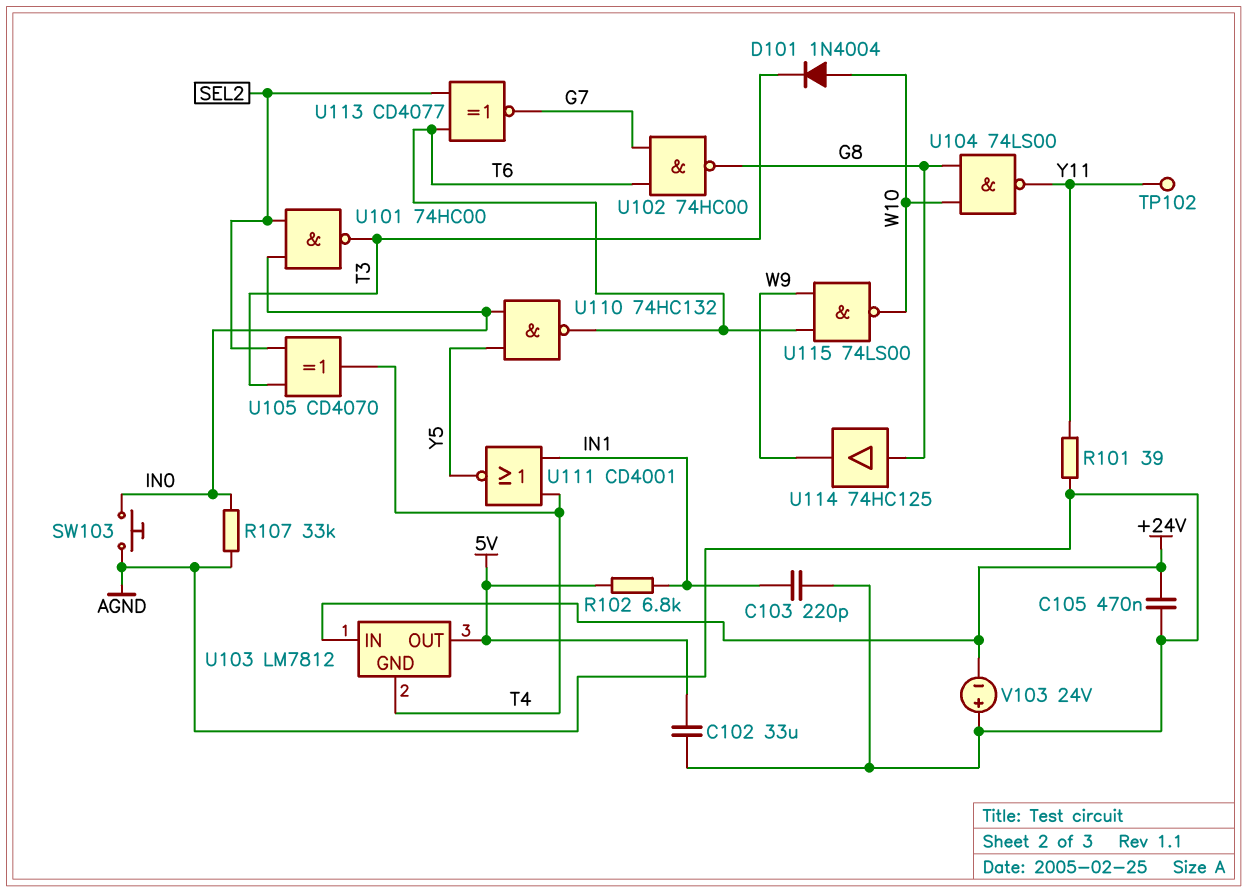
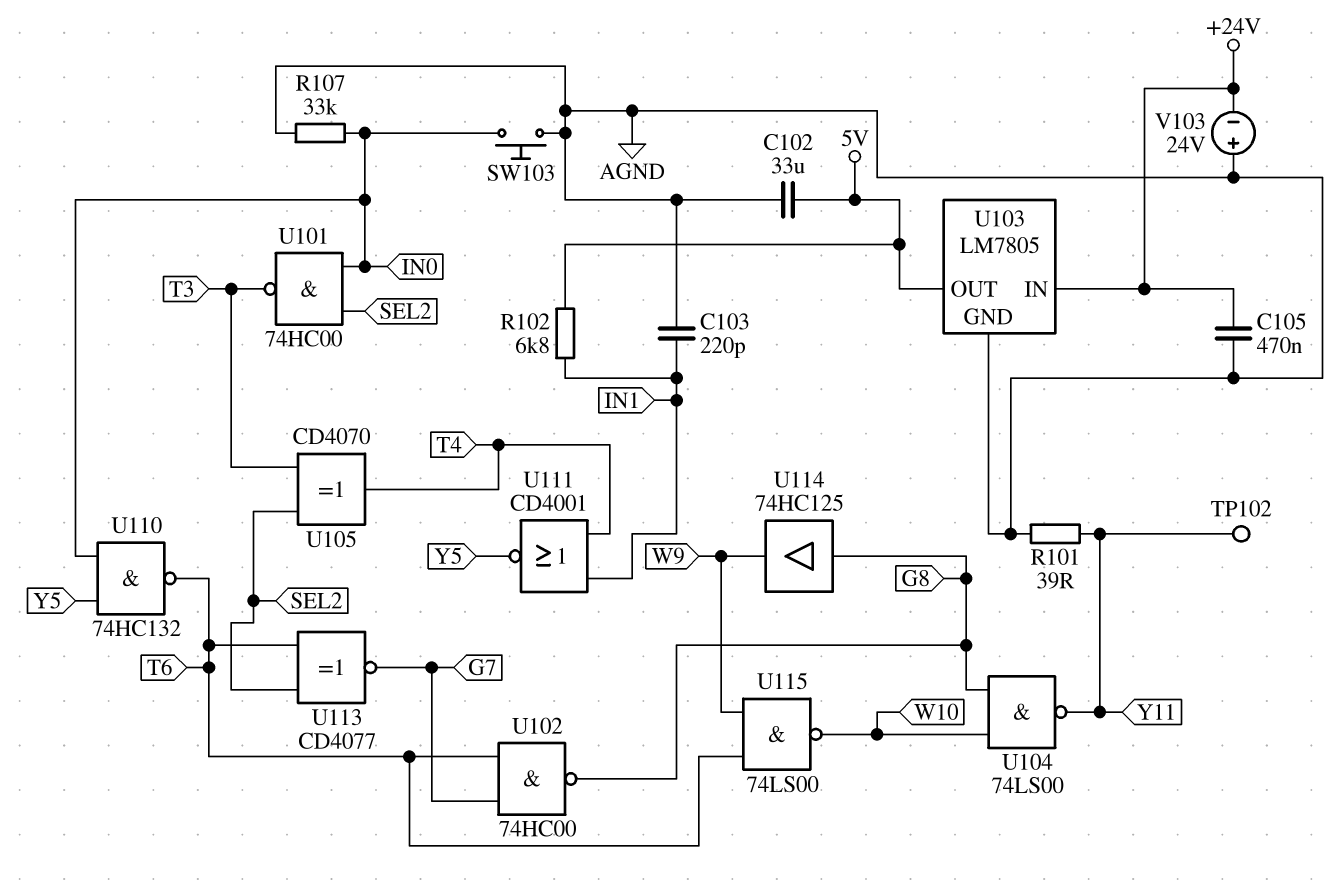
D101: diode 1N4004 (A W10, K T3) -> none
U103: LM7812 -> LM7805
U103 pin GND: T4 -> AGND

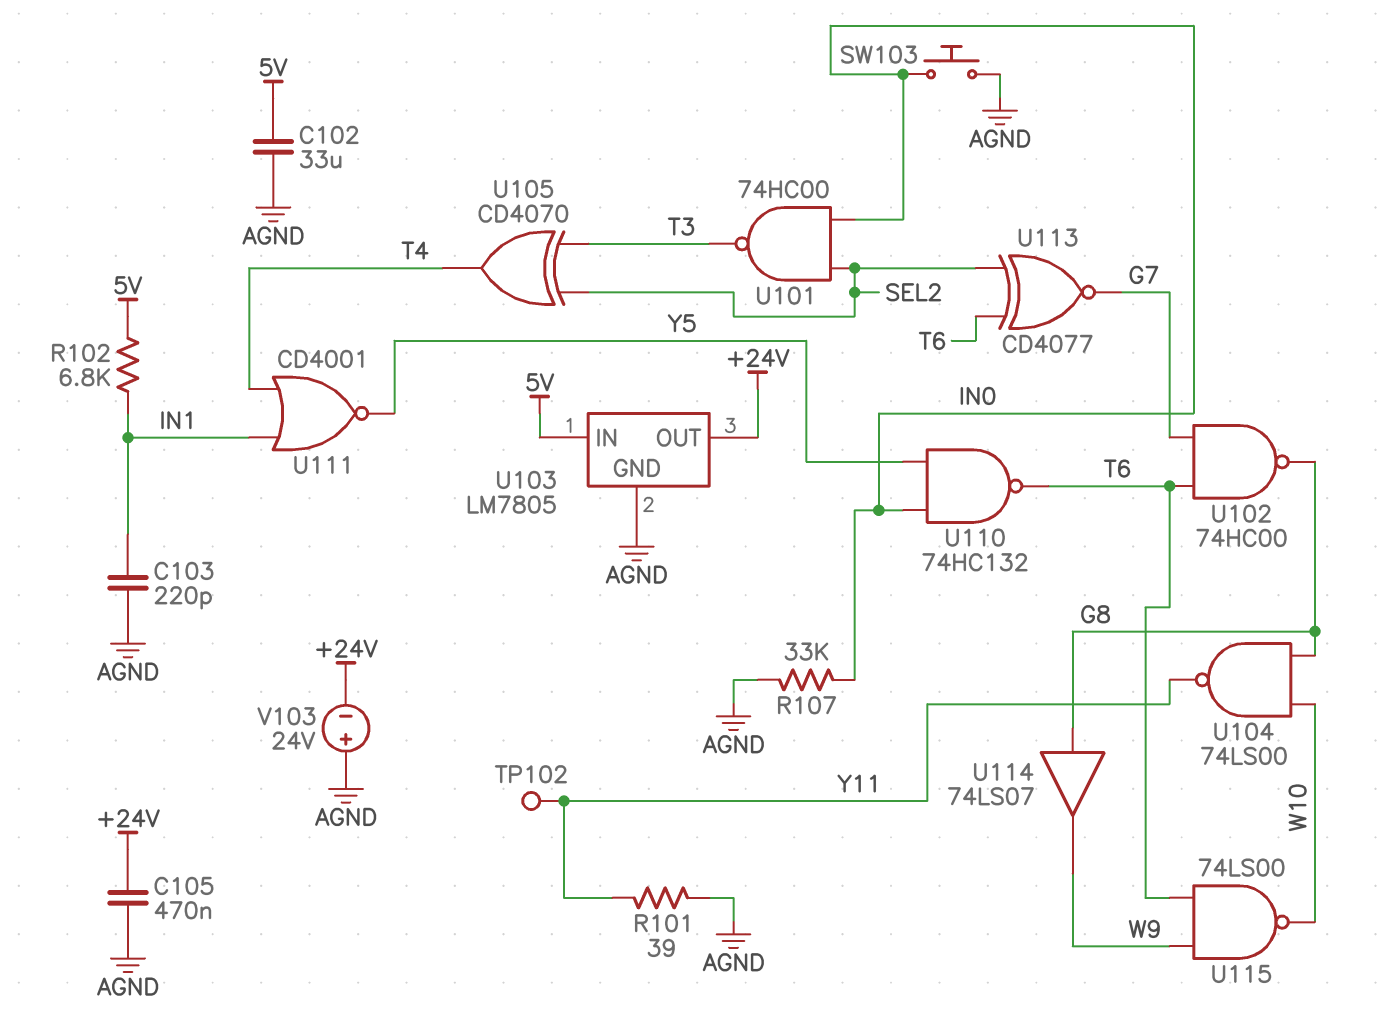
U103 pin IN: +24V -> 5V
U103 pin OUT: 5V -> +24V
U114: buffer 74HC125 (in G8, out W9) -> buffer 74LS07 (in G8, out W9)

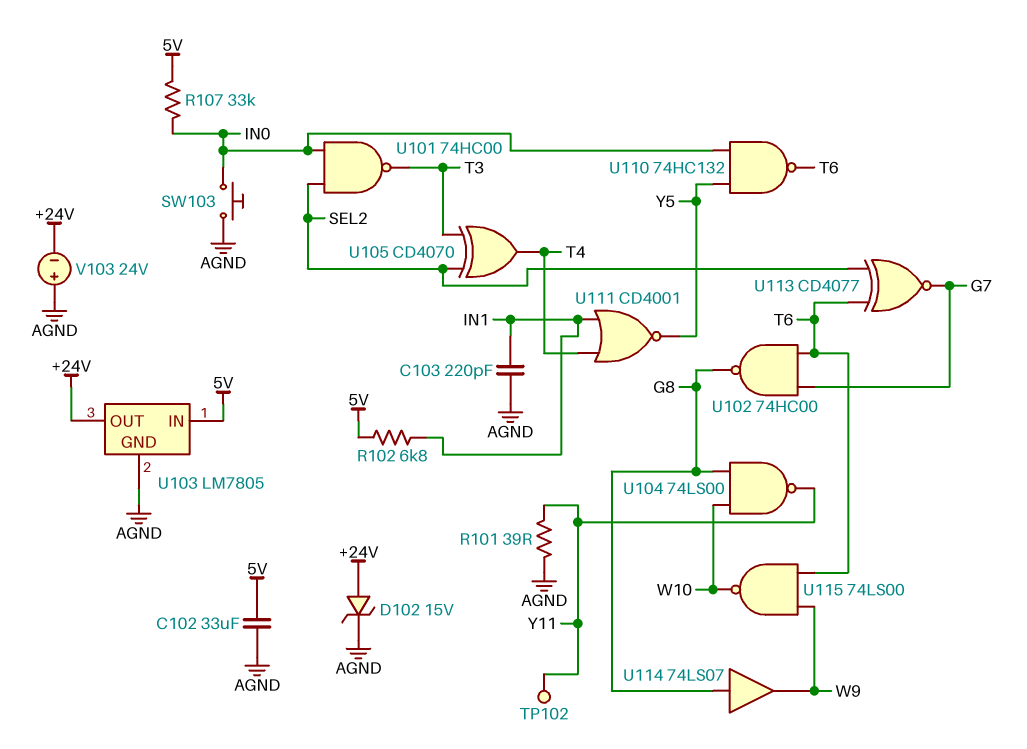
C105: 470nF (+24V, AGND) -> none
D102: none -> zener 15V (A +24V, K AGND)
R107: 33k (AGND, IN0) -> 33k (5V, IN0)

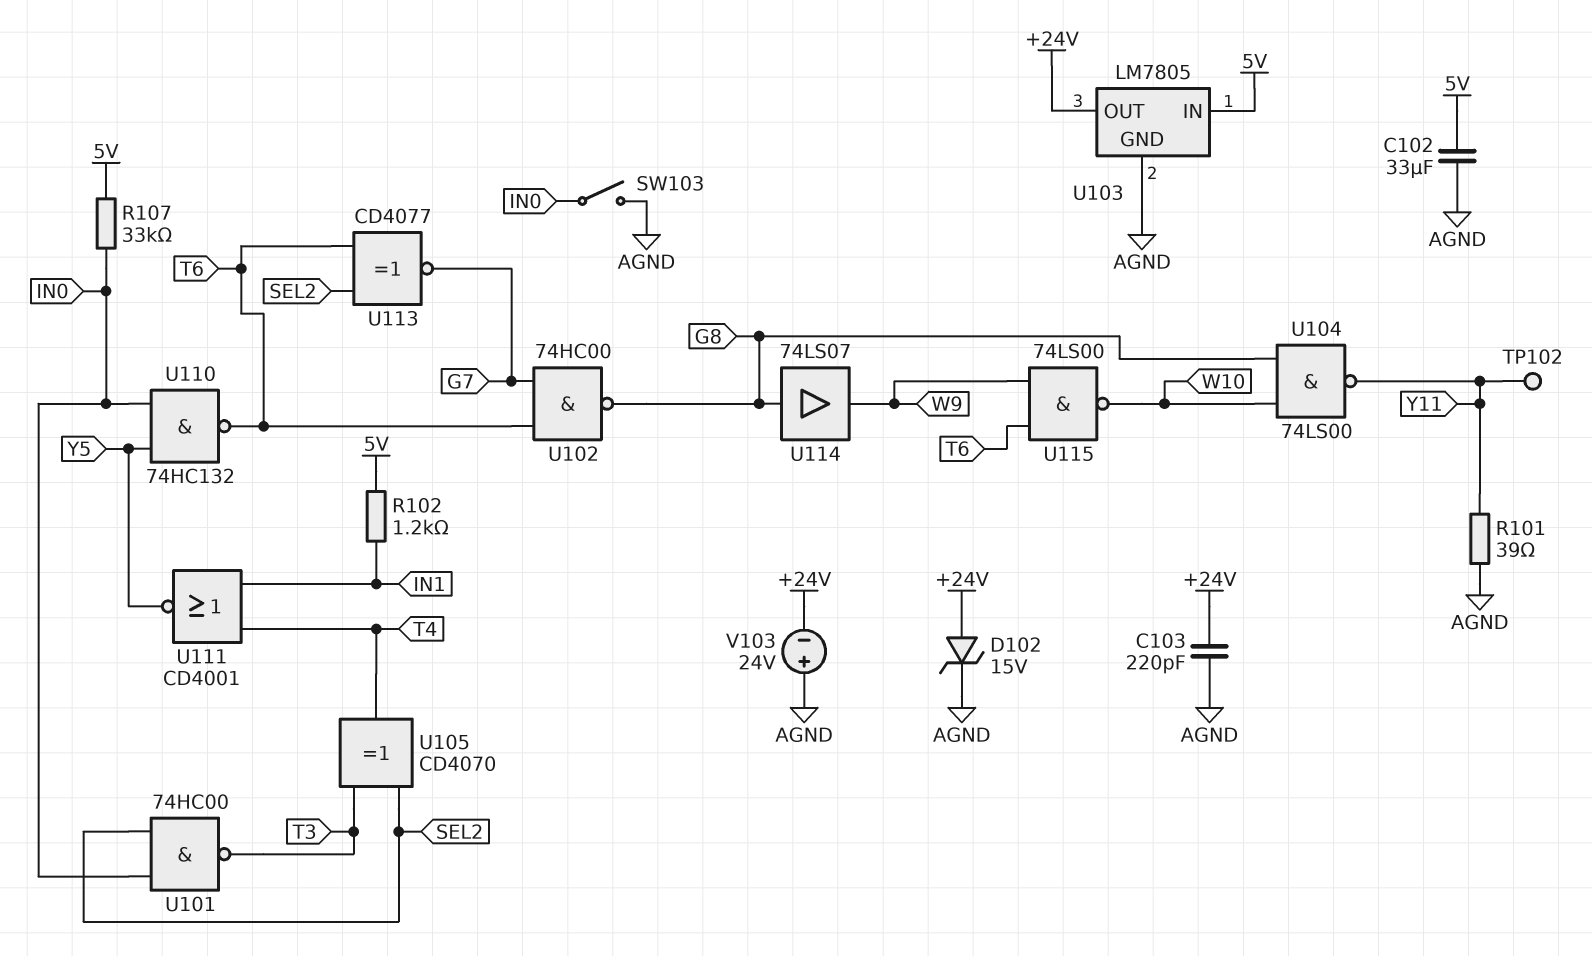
C103: 220pF (AGND, IN1) -> 220pF (+24V, AGND)
R102: 6.8k (5V, IN1) -> 1.2k (5V, IN1)
SW103: button (AGND, IN0) -> switch (AGND, IN0)

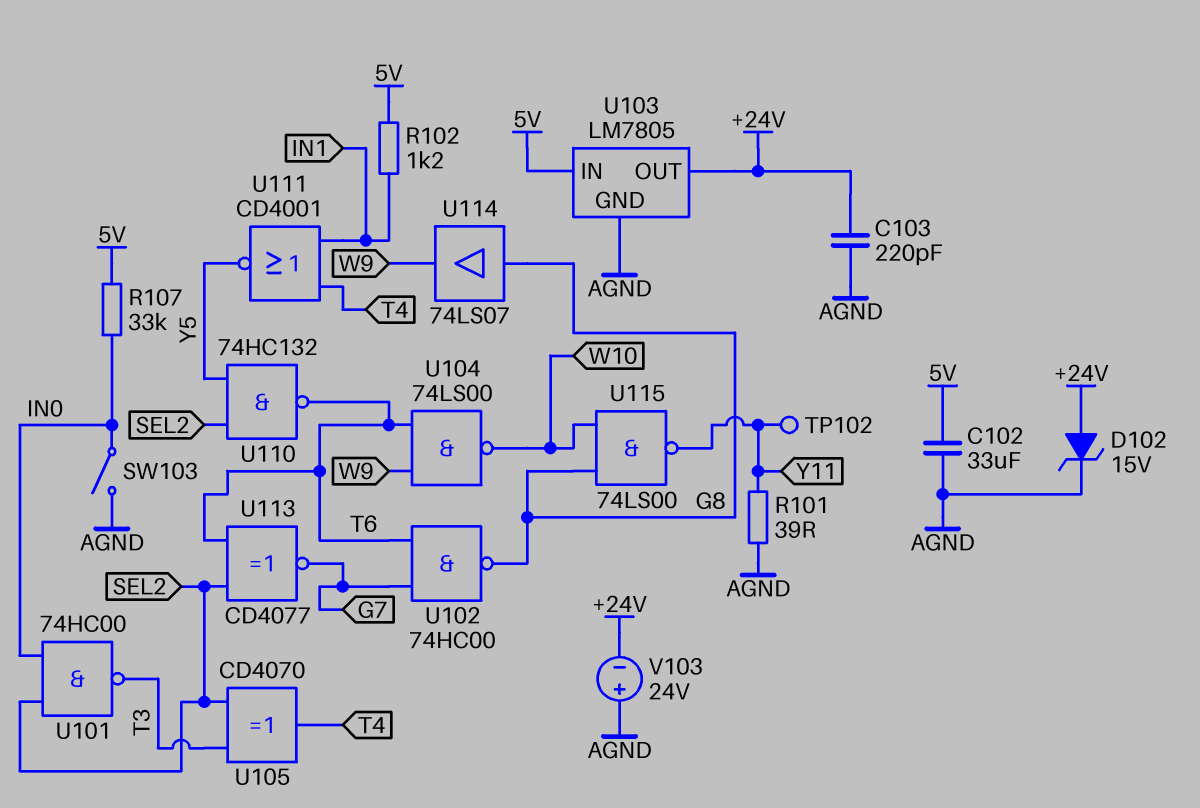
U104: NAND 74LS00 (in G8, in W10, out Y11) -> NAND 74LS00 (in T6, in W9, out W10)
U110: NAND 74HC132 (in IN0, in Y5, out T6) -> NAND 74HC132 (in SEL2, in Y5, out T6)
U115: NAND 74LS00 (in T6, in W9, out W10) -> NAND 74LS00 (in G8, in W10, out Y11)

